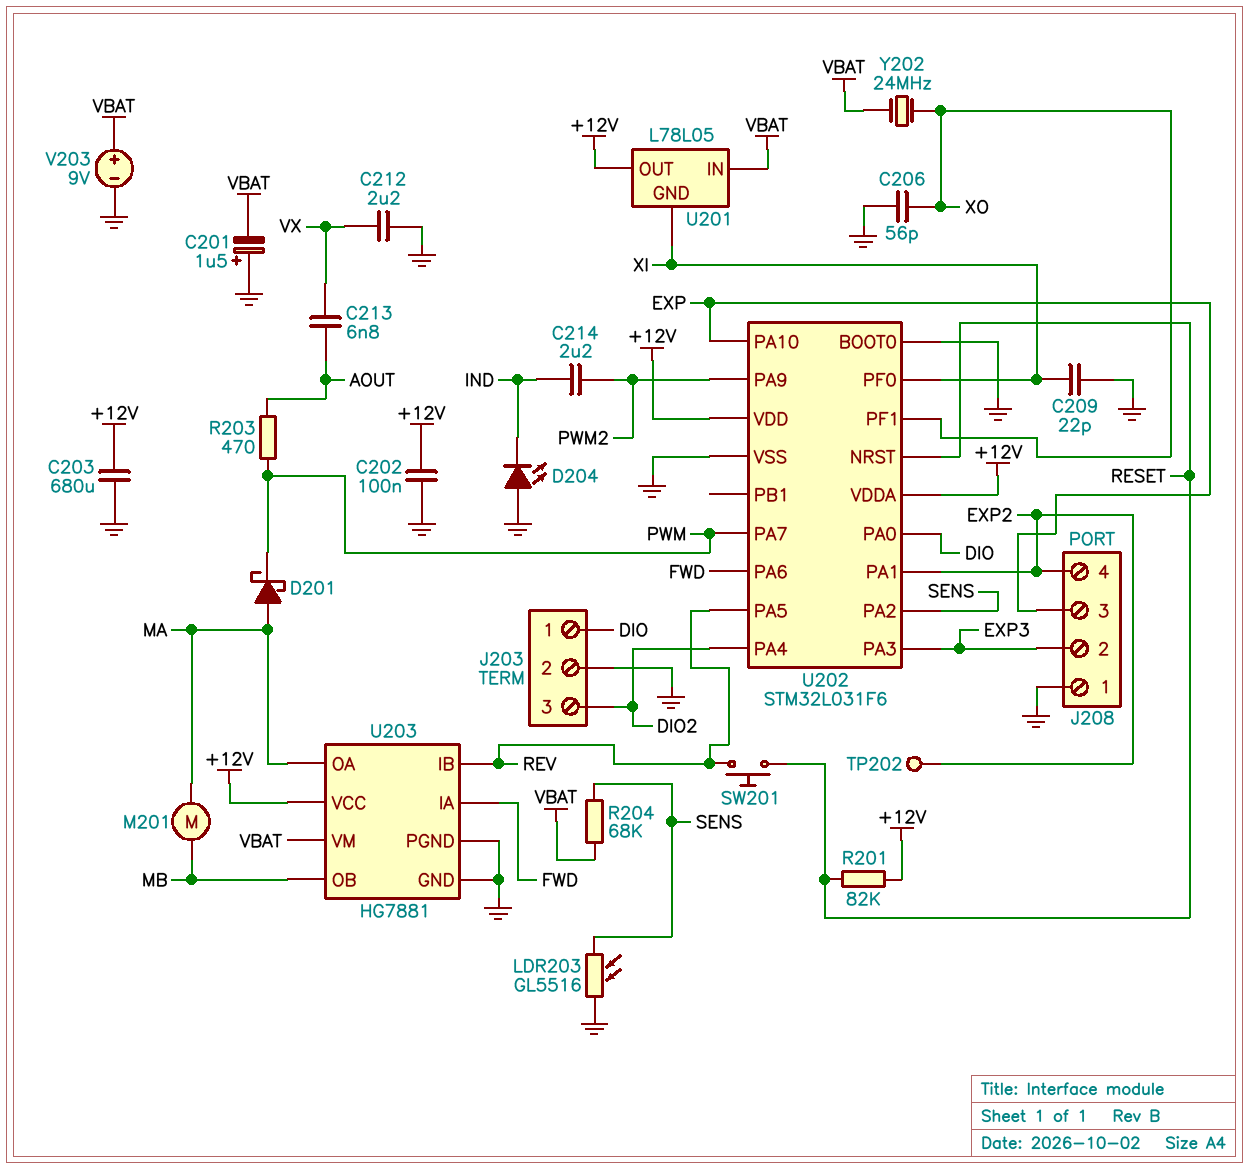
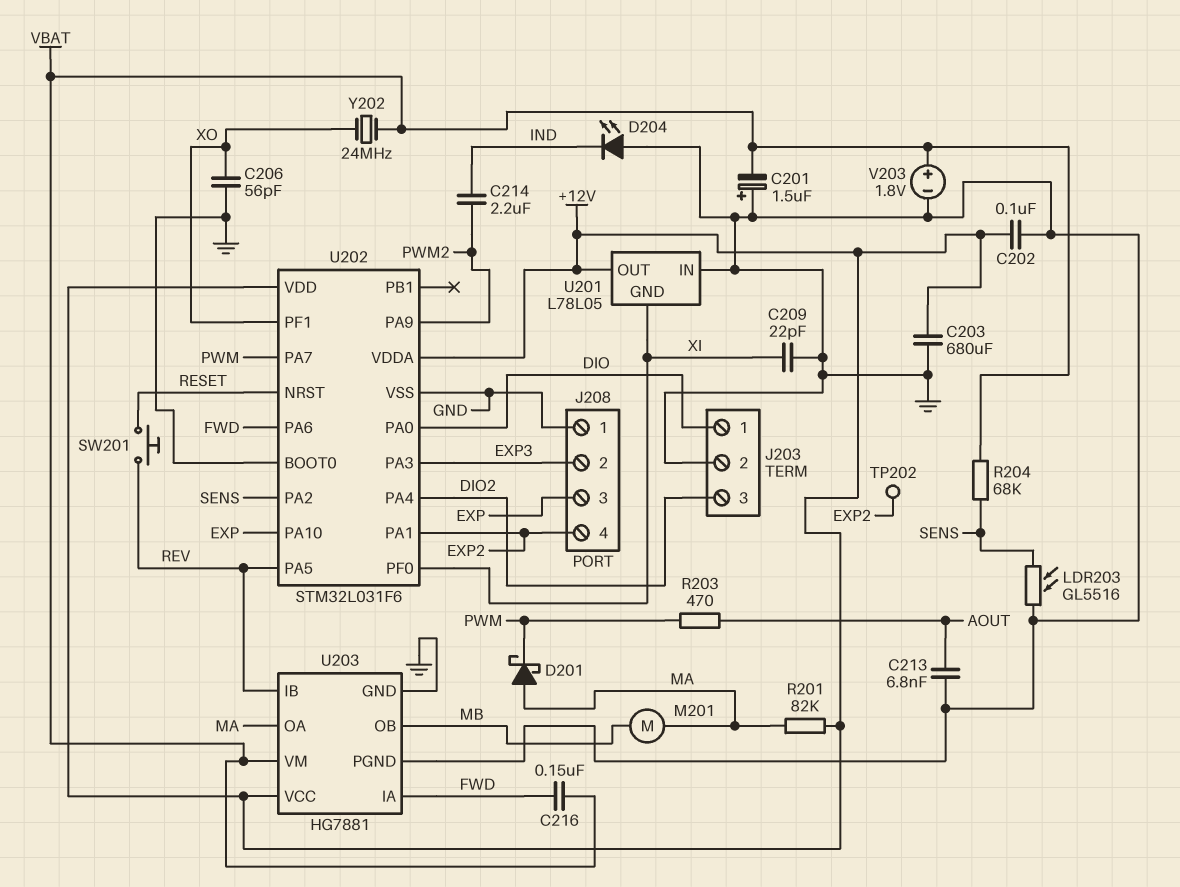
C212: 2.2uF (GND, VX) -> none
C213: 6.8nF (AOUT, VX) -> 6.8nF (AOUT, GND)
C216: none -> 150nF (FWD, VBAT)
R201: 82k (+12V, RESET) -> 82k (+12V, MA)
U201 pin IN: VBAT -> GND
V203: 9V (plus VBAT, minus GND) -> 1.8V (plus VBAT, minus GND)

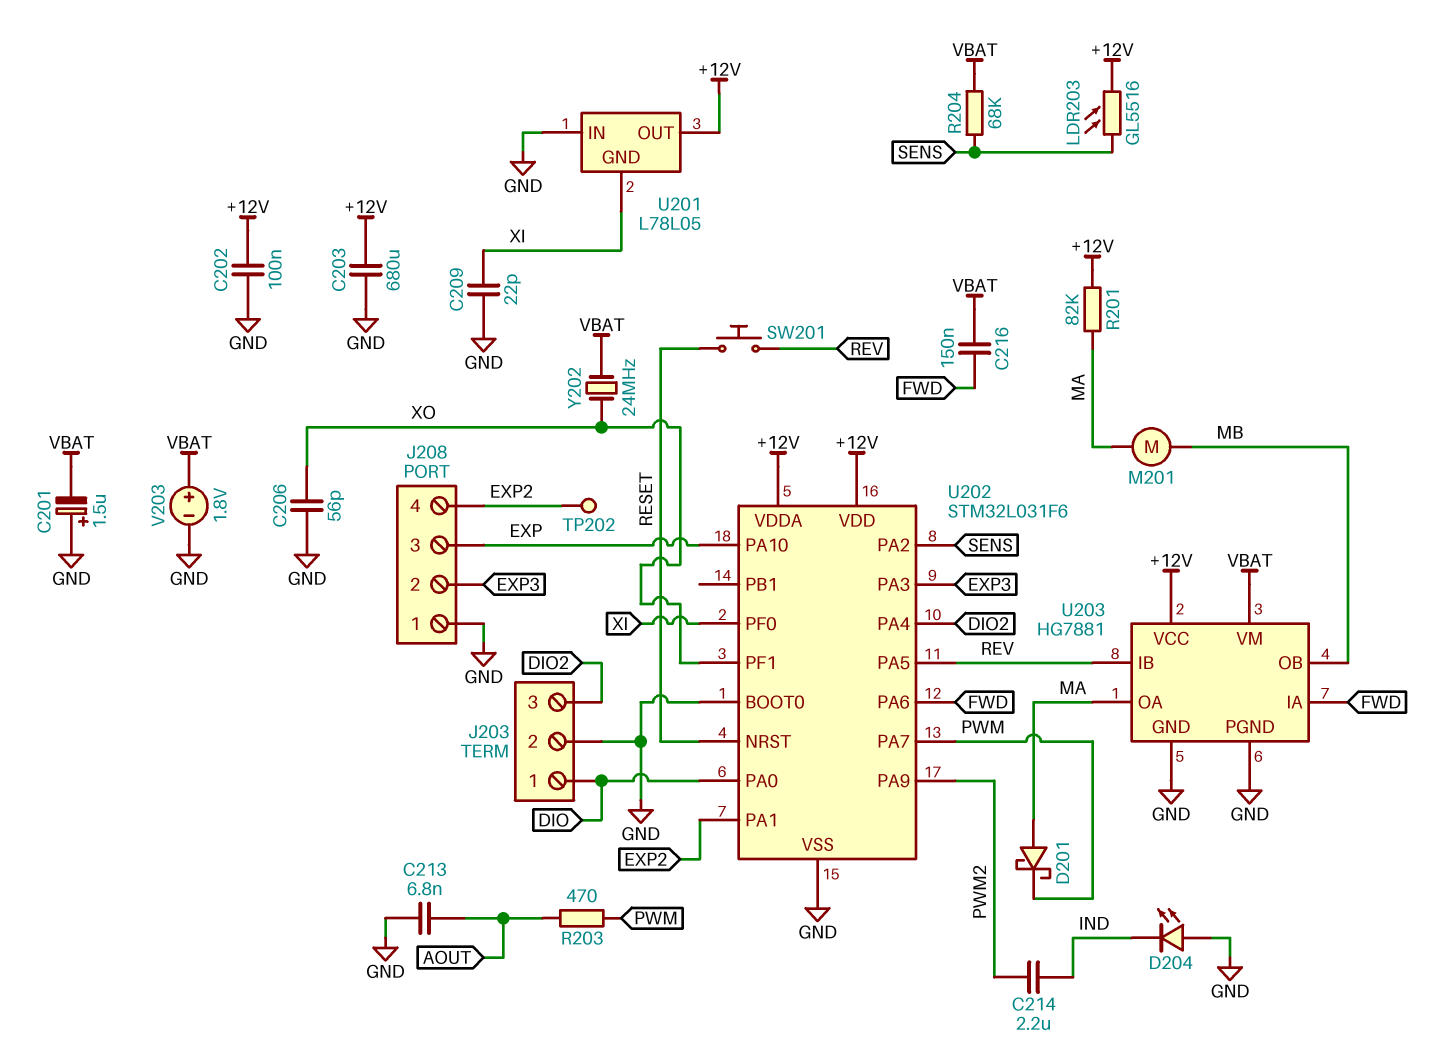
LDR203: GL5516 (GND, SENS) -> GL5516 (+12V, SENS)

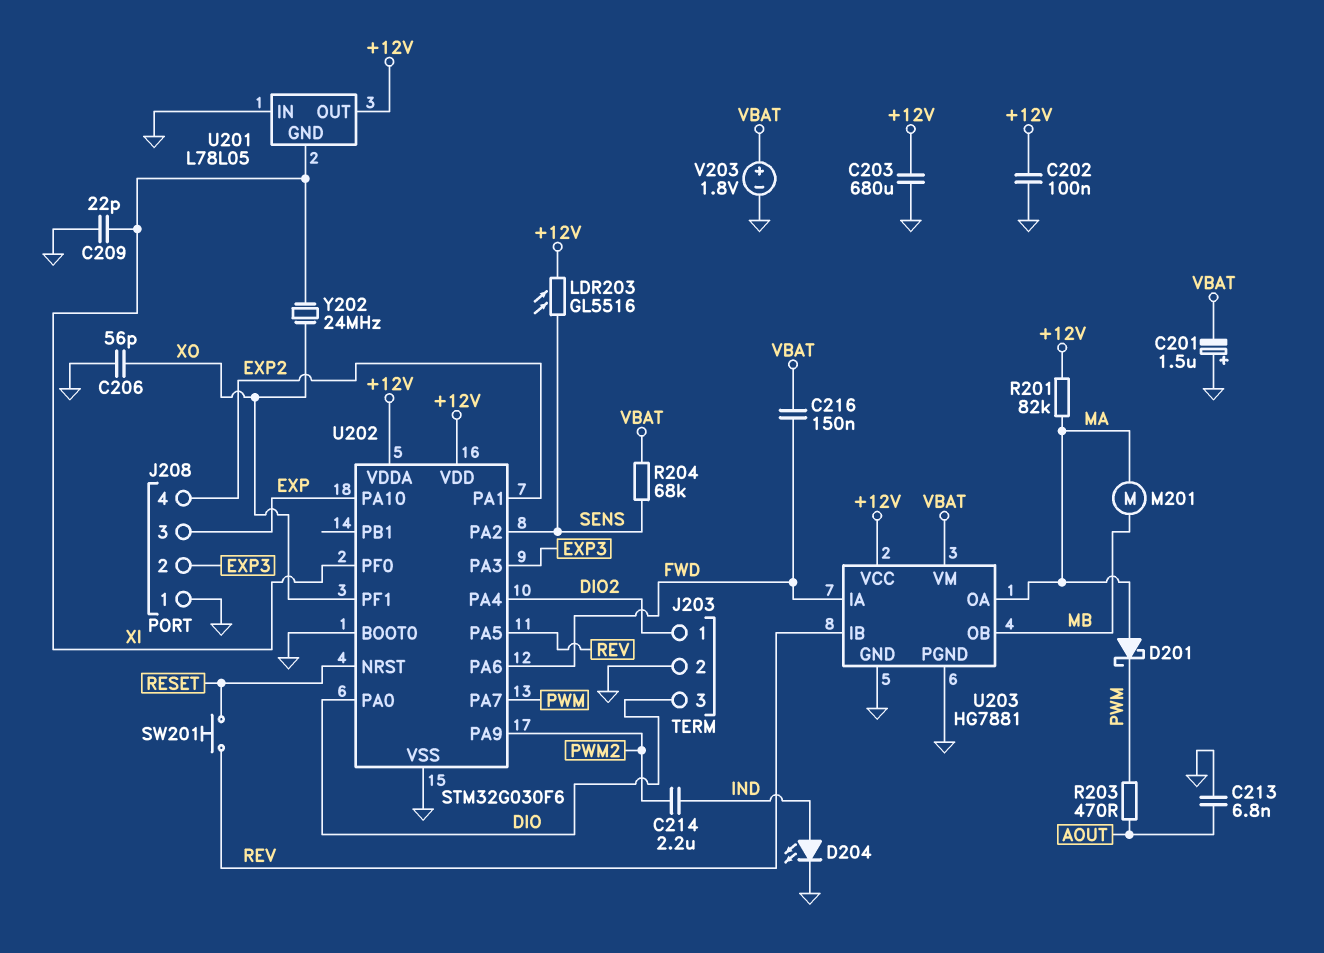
D204: LED (A GND, K IND) -> LED (A IND, K GND)
J203 pin 1: DIO -> DIO2
J203 pin 3: DIO2 -> DIO
TP202: test point (EXP2) -> none
U202: STM32L031F6 -> STM32G030F6
Y202: 24MHz (VBAT, XO) -> 24MHz (XI, XO)

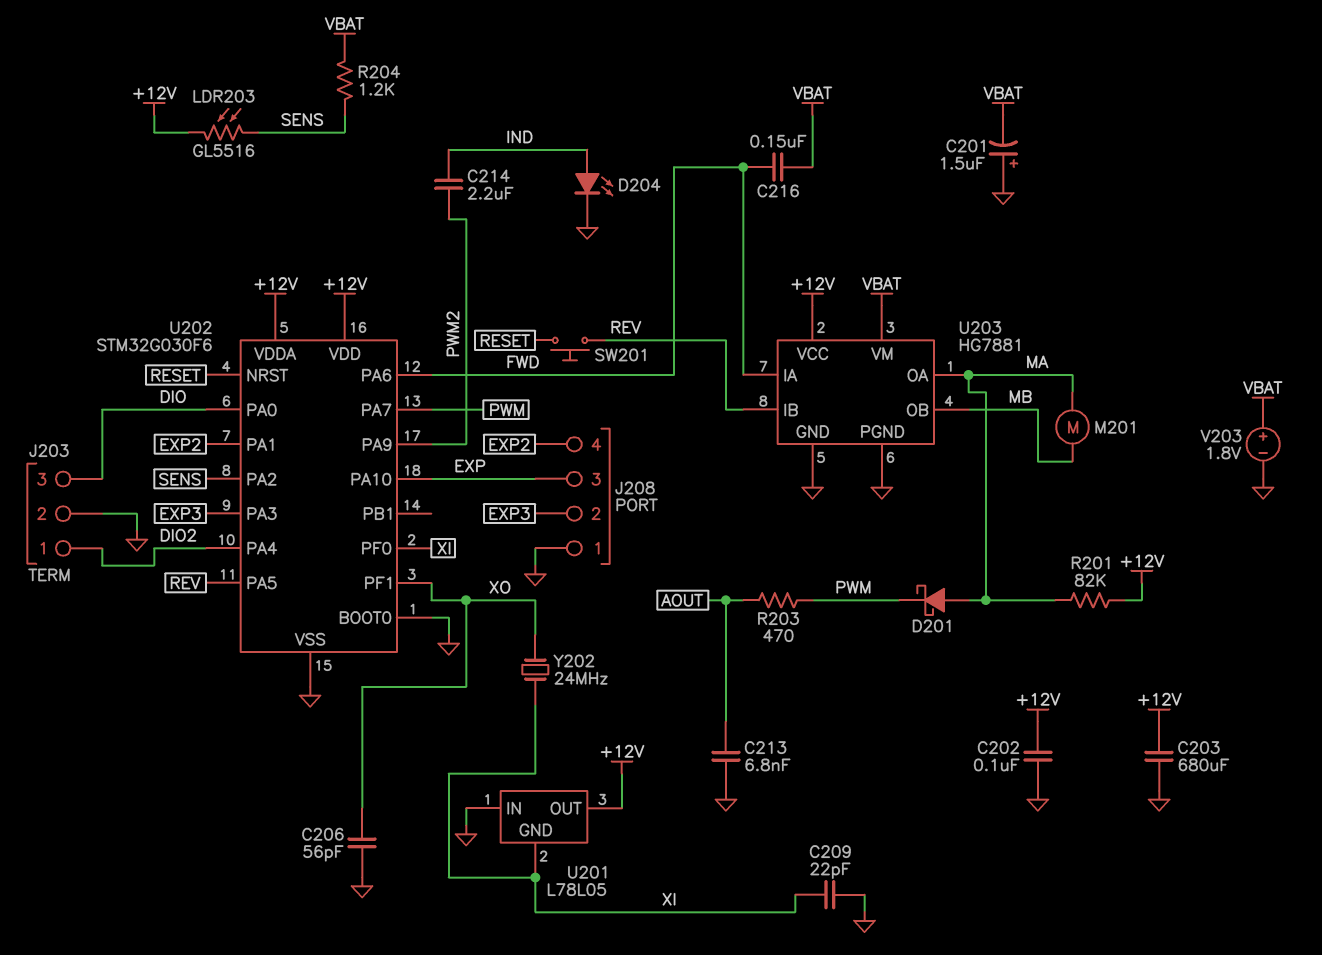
R204: 68k (SENS, VBAT) -> 1.2k (SENS, VBAT)

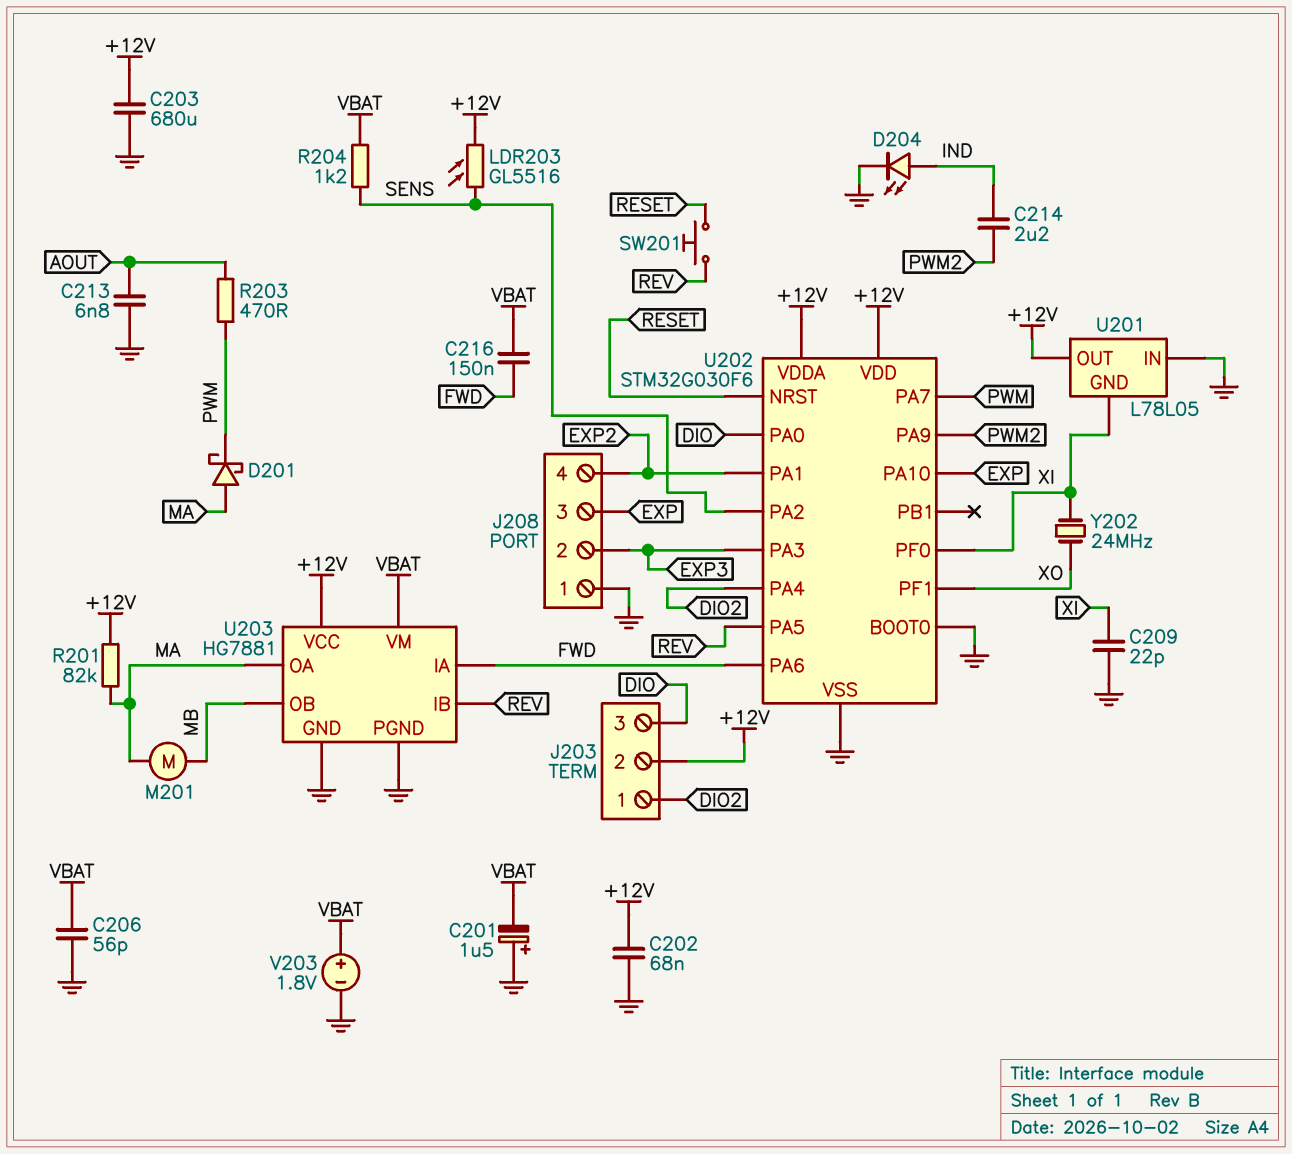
C202: 100nF (+12V, GND) -> 68nF (+12V, GND)
C206: 56pF (GND, XO) -> 56pF (GND, VBAT)
J203 pin 2: GND -> +12V

